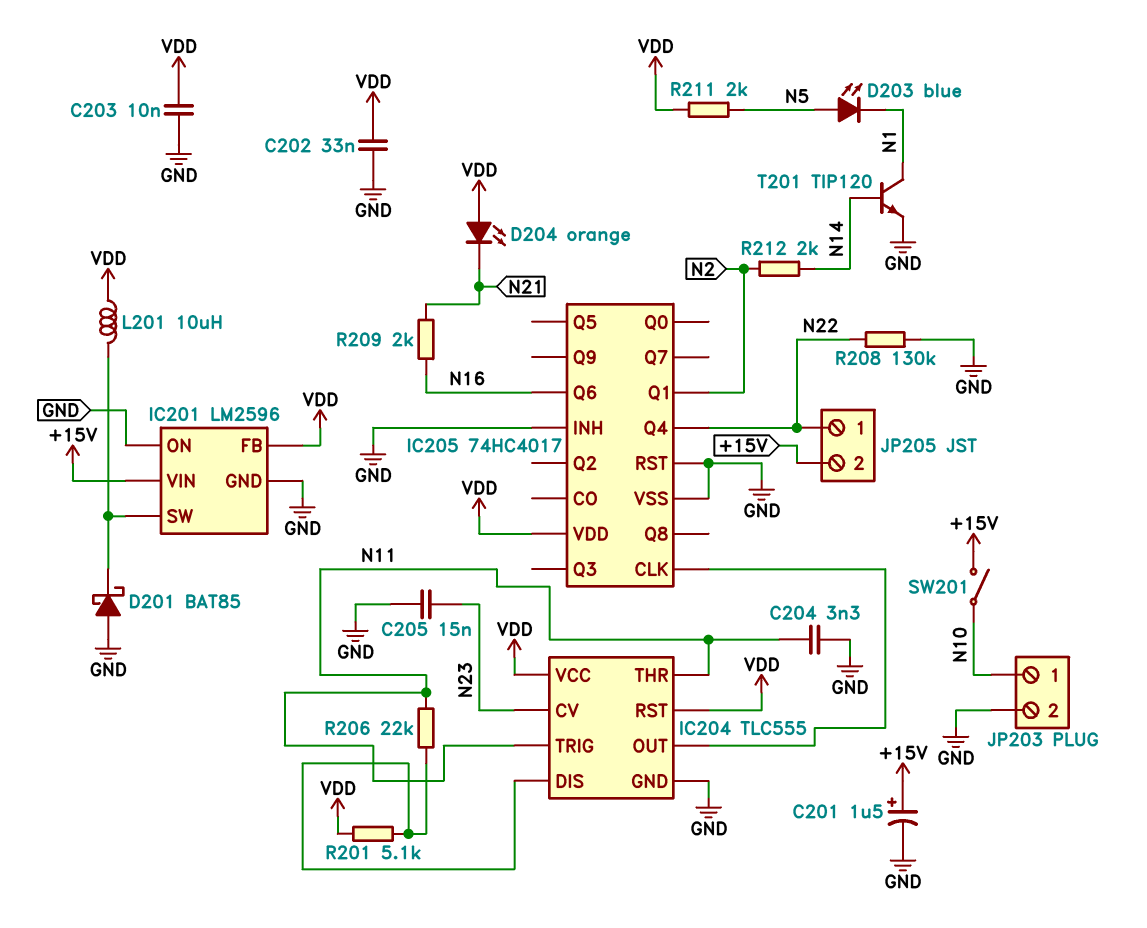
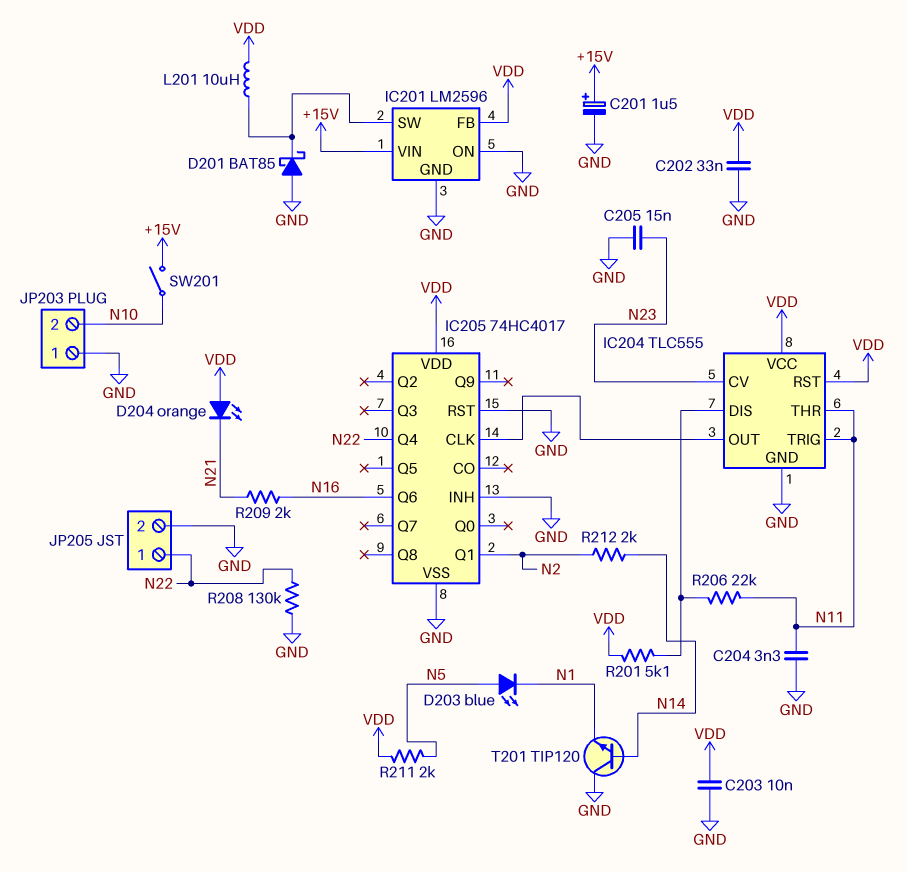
JP203 pin 1: N10 -> GND
JP203 pin 2: GND -> N10
JP205 pin 2: +15V -> GND
T201: NPN TIP120 (B N14, C N1, E GND) -> NPN TIP120 (B N14, C GND, E N1)

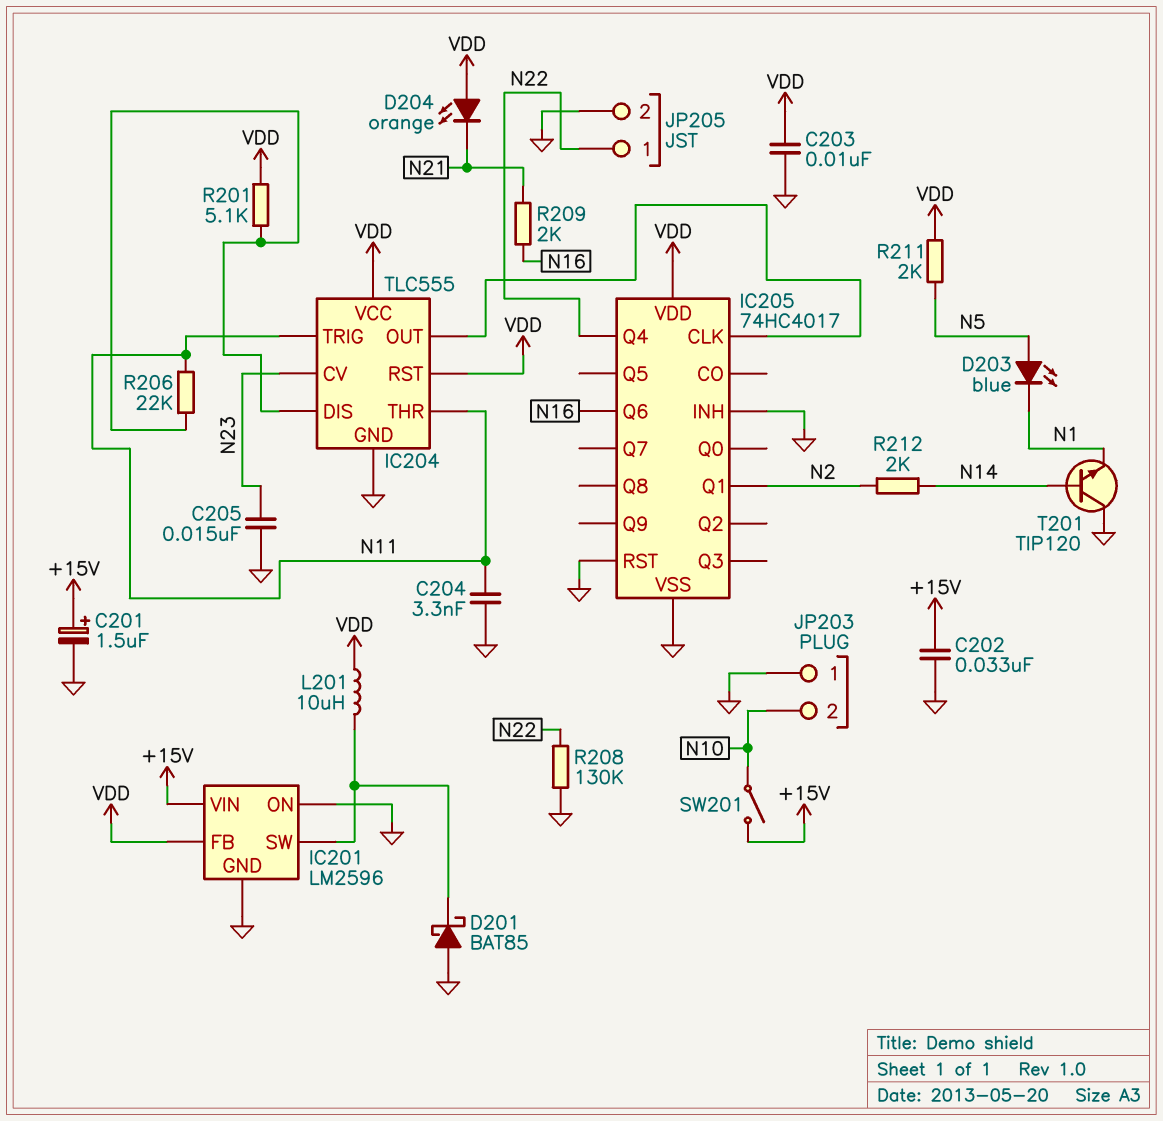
C202: 33nF (GND, VDD) -> 33nF (+15V, GND)

